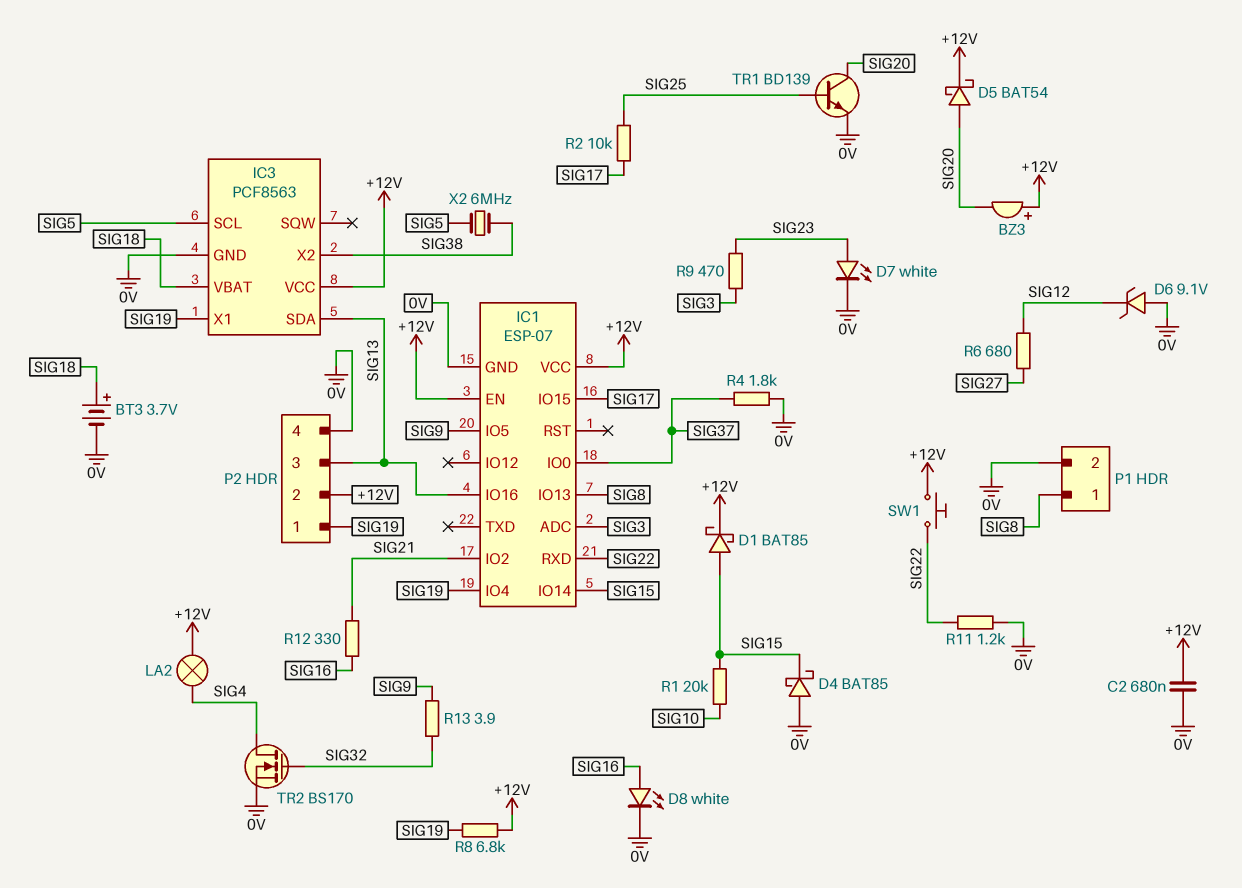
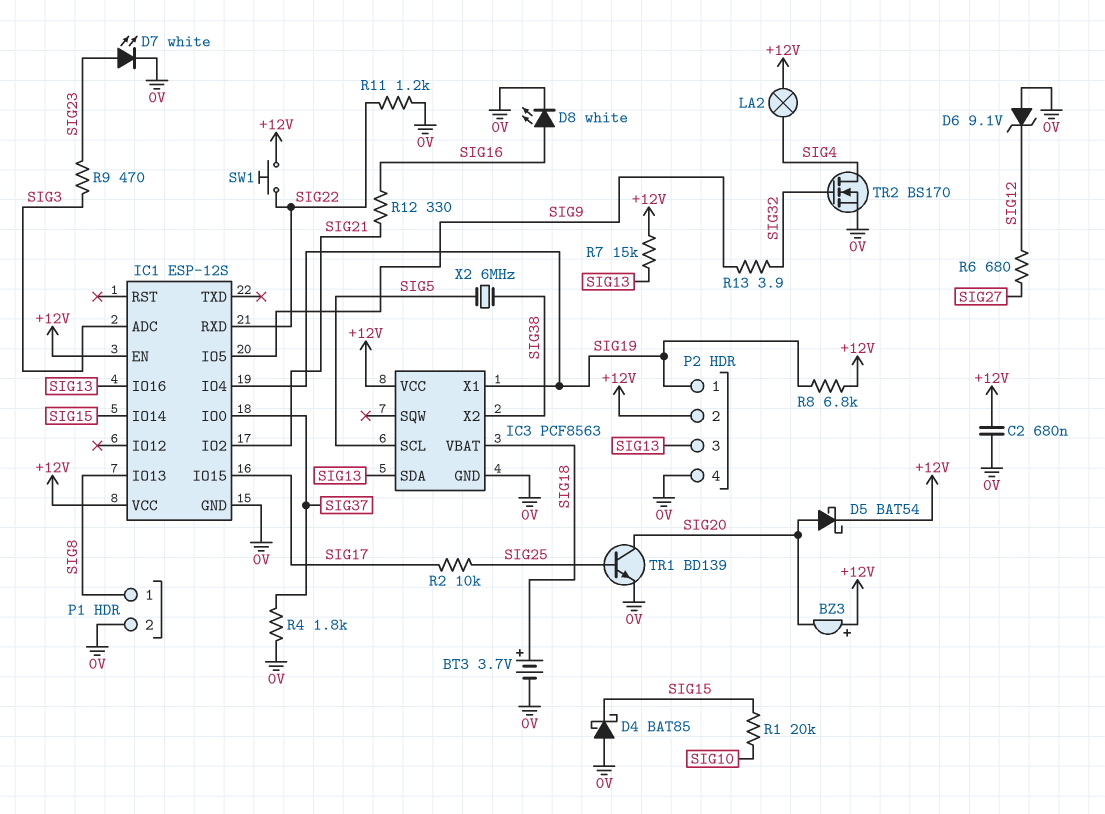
D1: schottky BAT85 (A SIG15, K +12V) -> none
IC1: ESP-07 -> ESP-12S
R7: none -> 15k (+12V, SIG13)

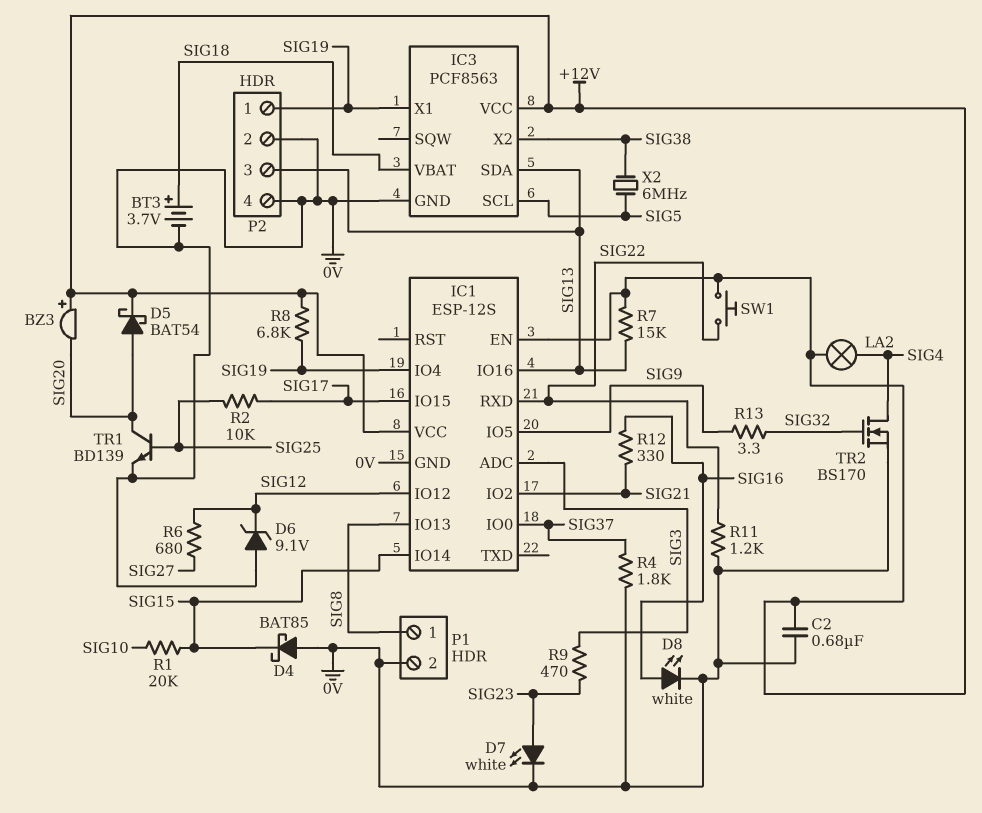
IC1 pin IO12: none -> SIG12
P2 pin 2: +12V -> 0V
R13: 3.9 (SIG9, SIG32) -> 3.3 (SIG9, SIG32)

